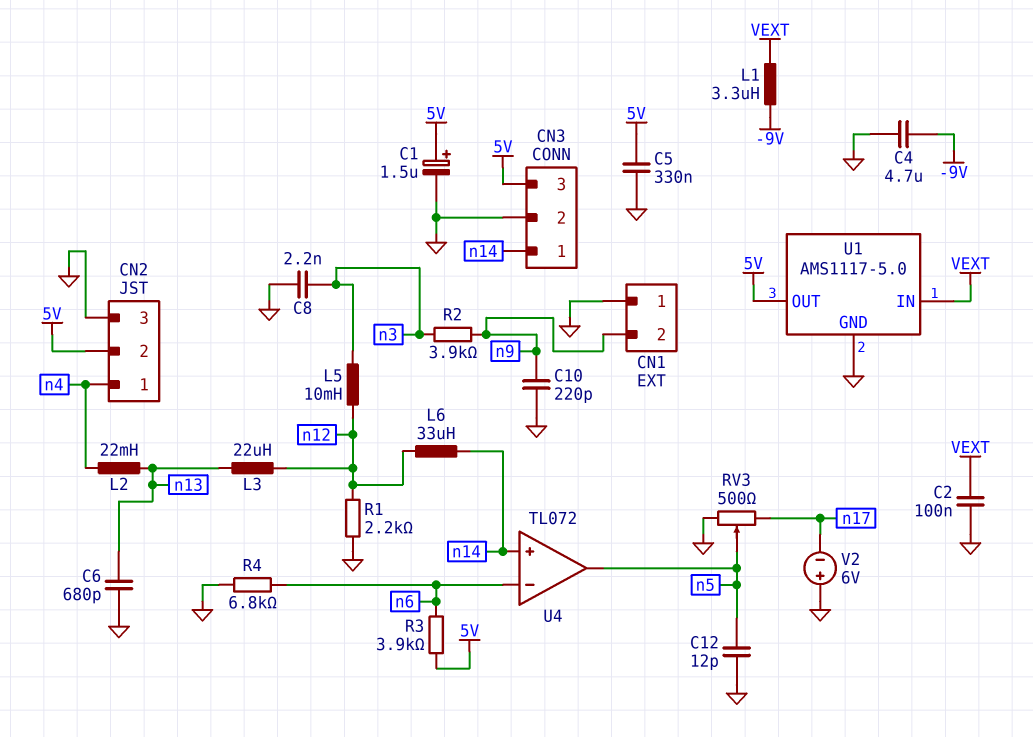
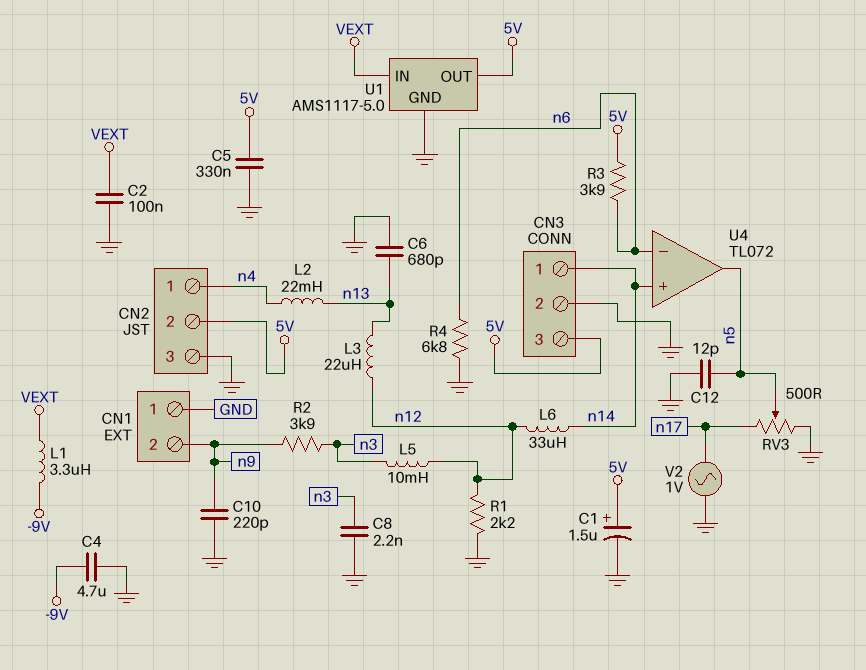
V2: 6V (plus GND, minus n17) -> AC 1V (GND, n17)

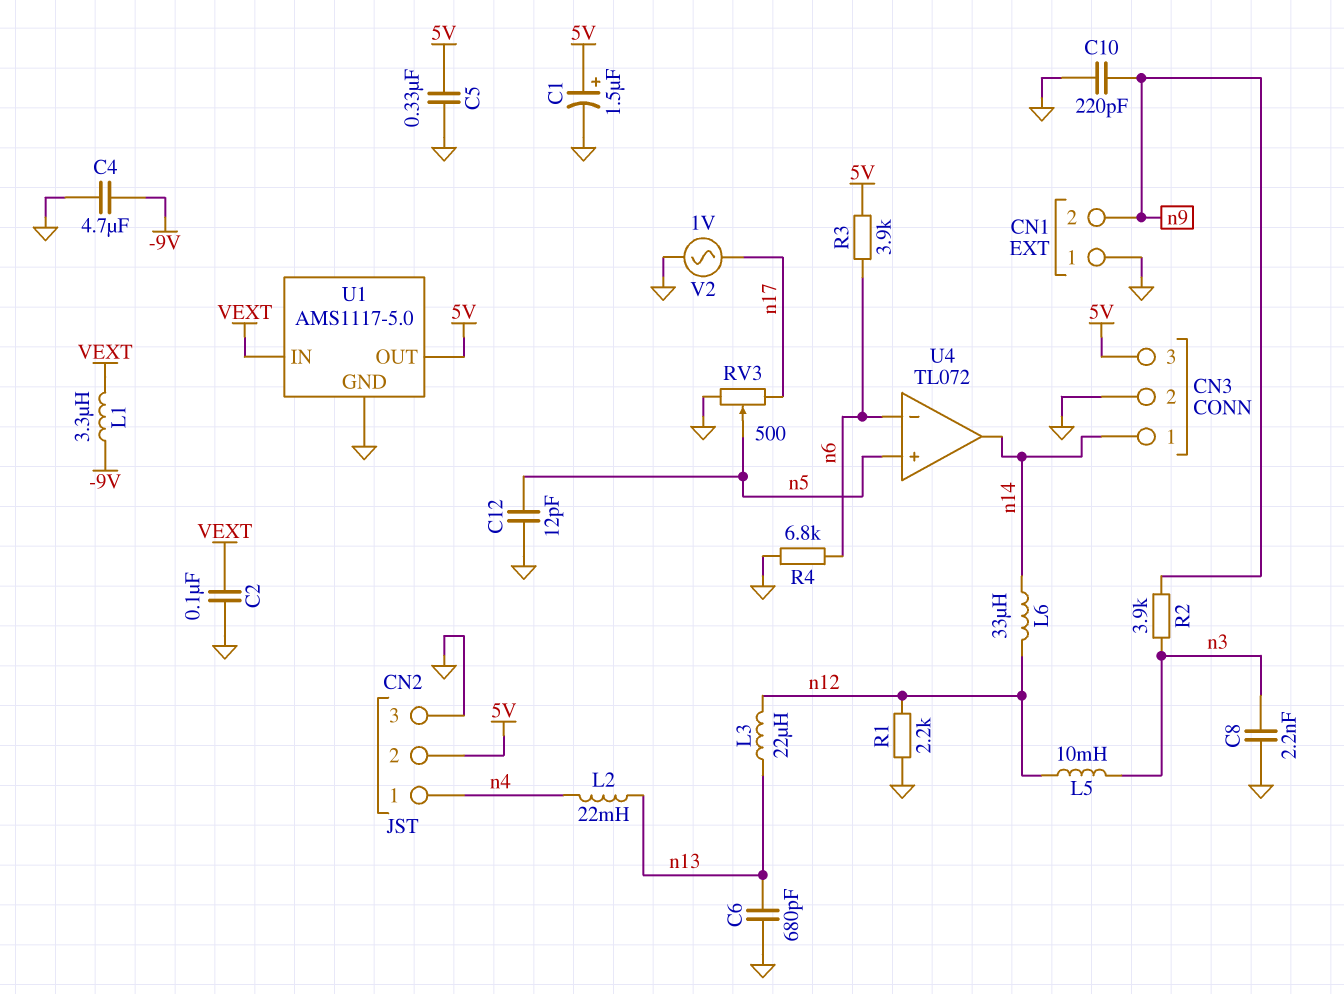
U4 pin in+: n14 -> n5
U4 pin out: n5 -> n14

